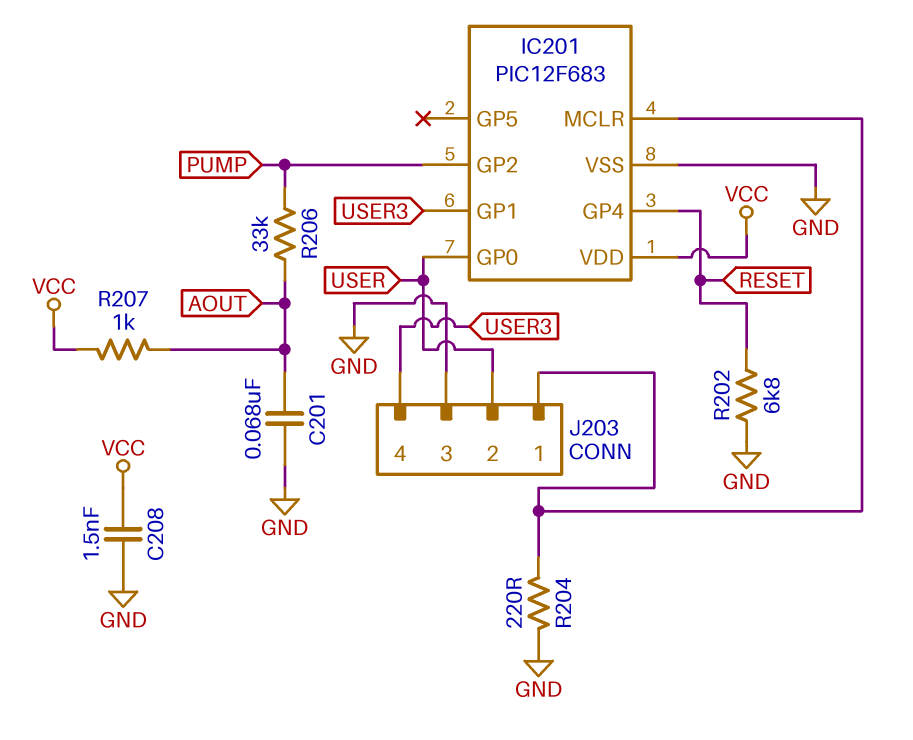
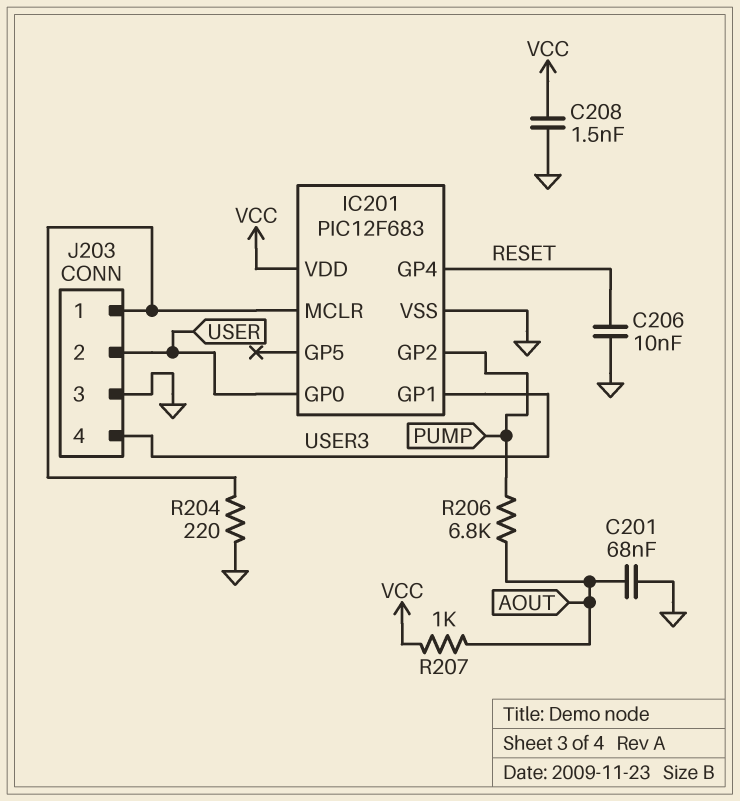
C206: none -> 10nF (GND, RESET)
R202: 6.8k (GND, RESET) -> none
R206: 33k (AOUT, PUMP) -> 6.8k (AOUT, PUMP)

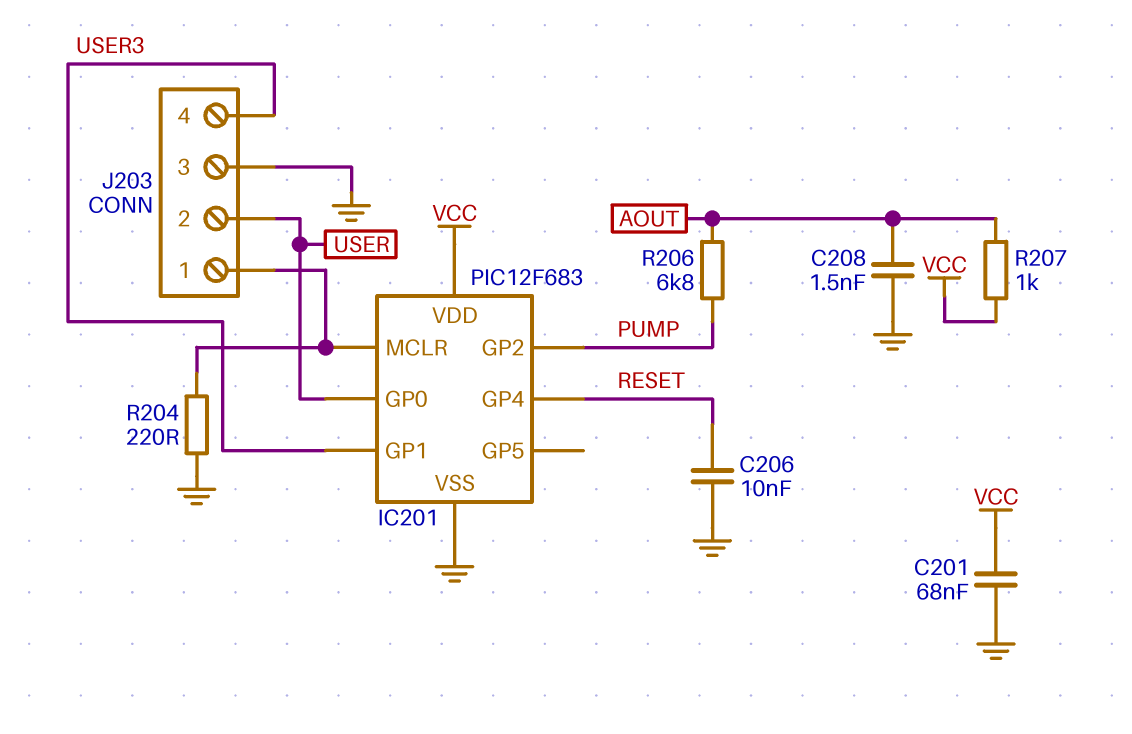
C201: 68nF (AOUT, GND) -> 68nF (GND, VCC)
C208: 1.5nF (GND, VCC) -> 1.5nF (AOUT, GND)

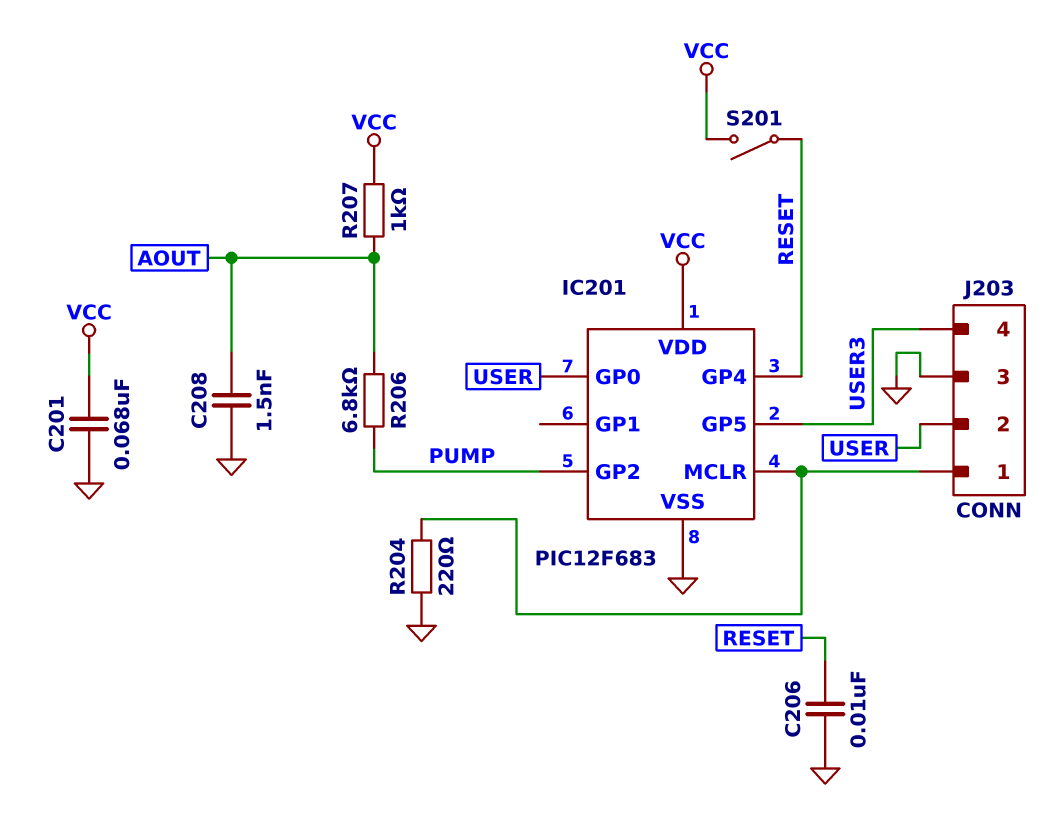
IC201 pin GP1: USER3 -> none
IC201 pin GP5: none -> USER3
S201: none -> switch (RESET, VCC)

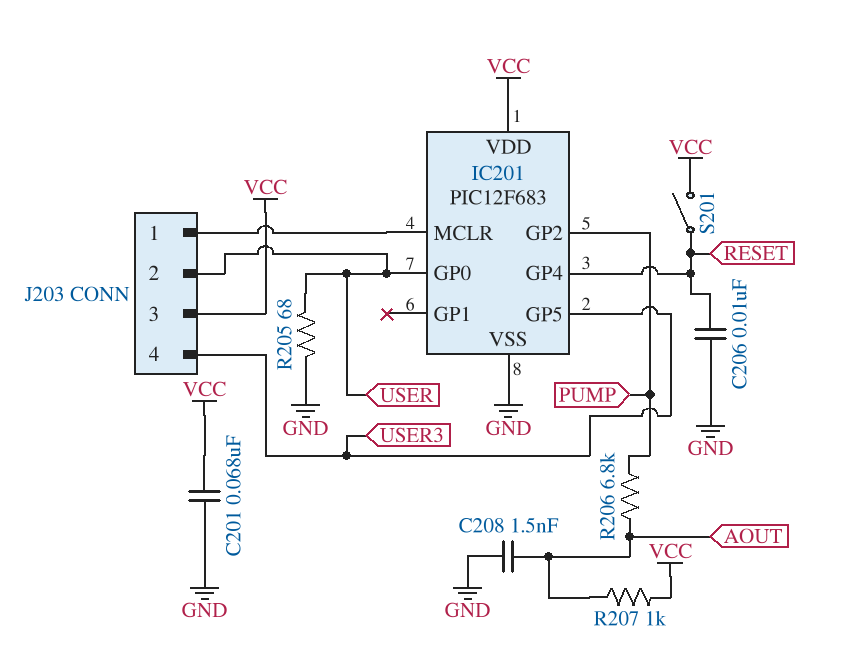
J203 pin 3: GND -> VCC
R204: 220 (GND, IC201/MCLR) -> none
R205: none -> 68 (GND, USER)

